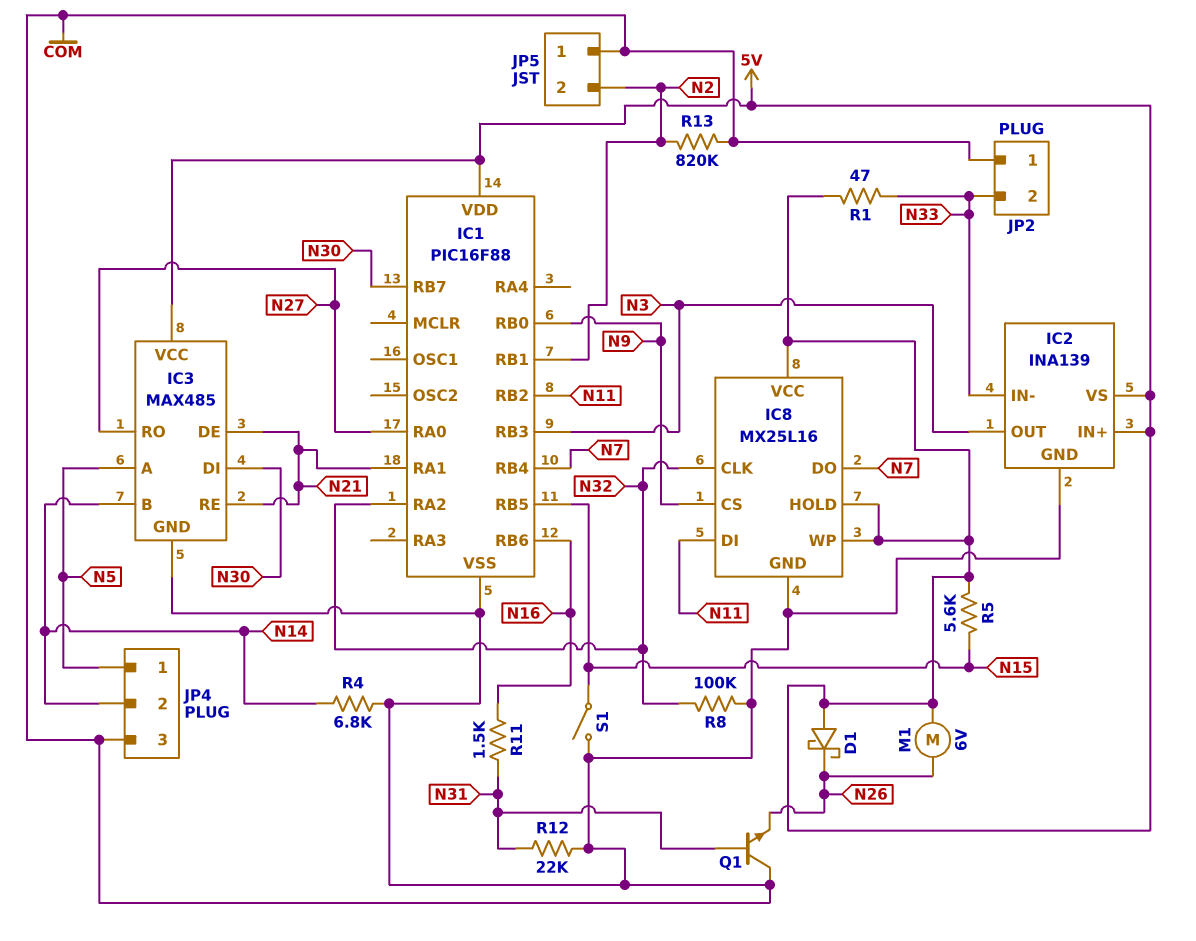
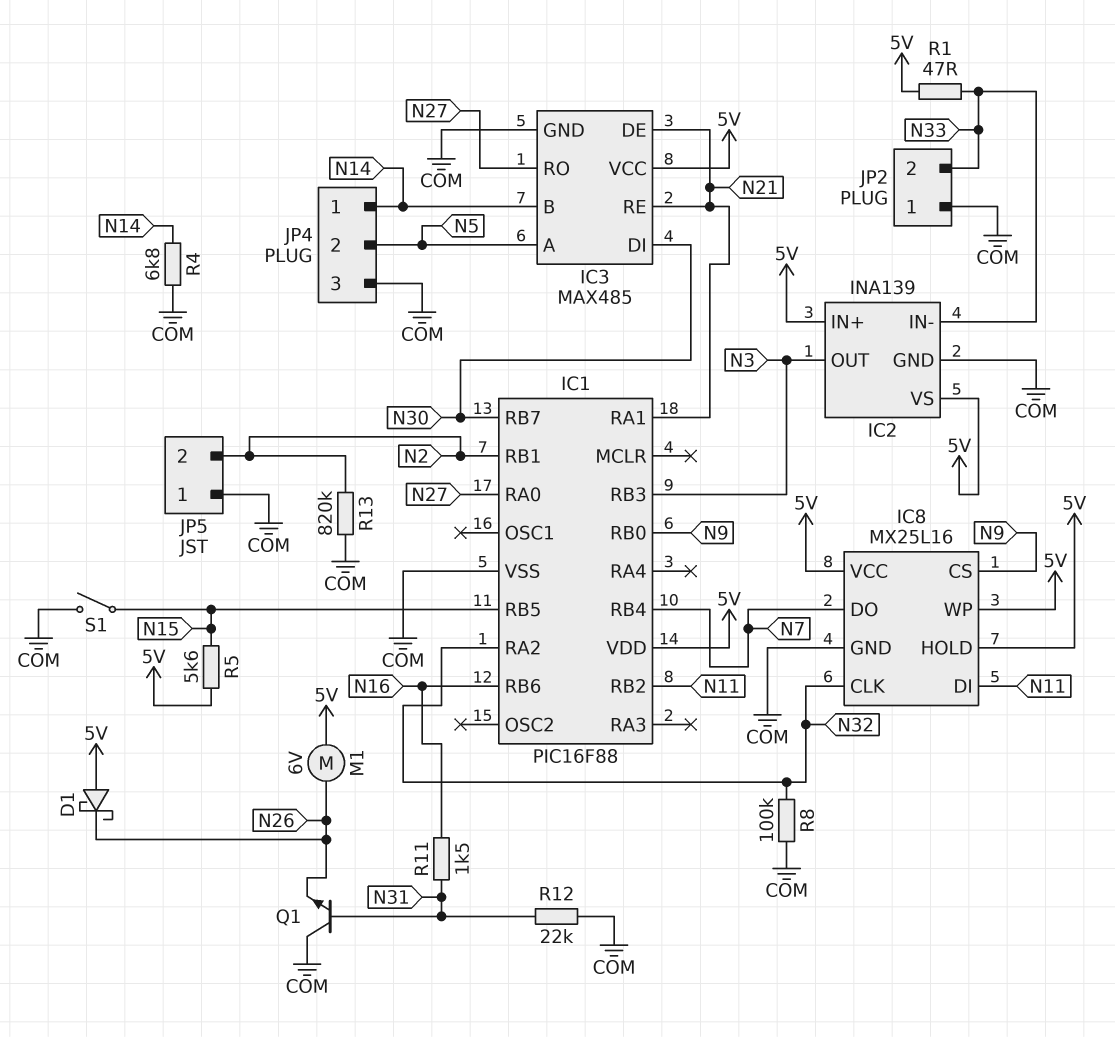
JP4 pin 1: N5 -> N14
JP4 pin 2: N14 -> N5

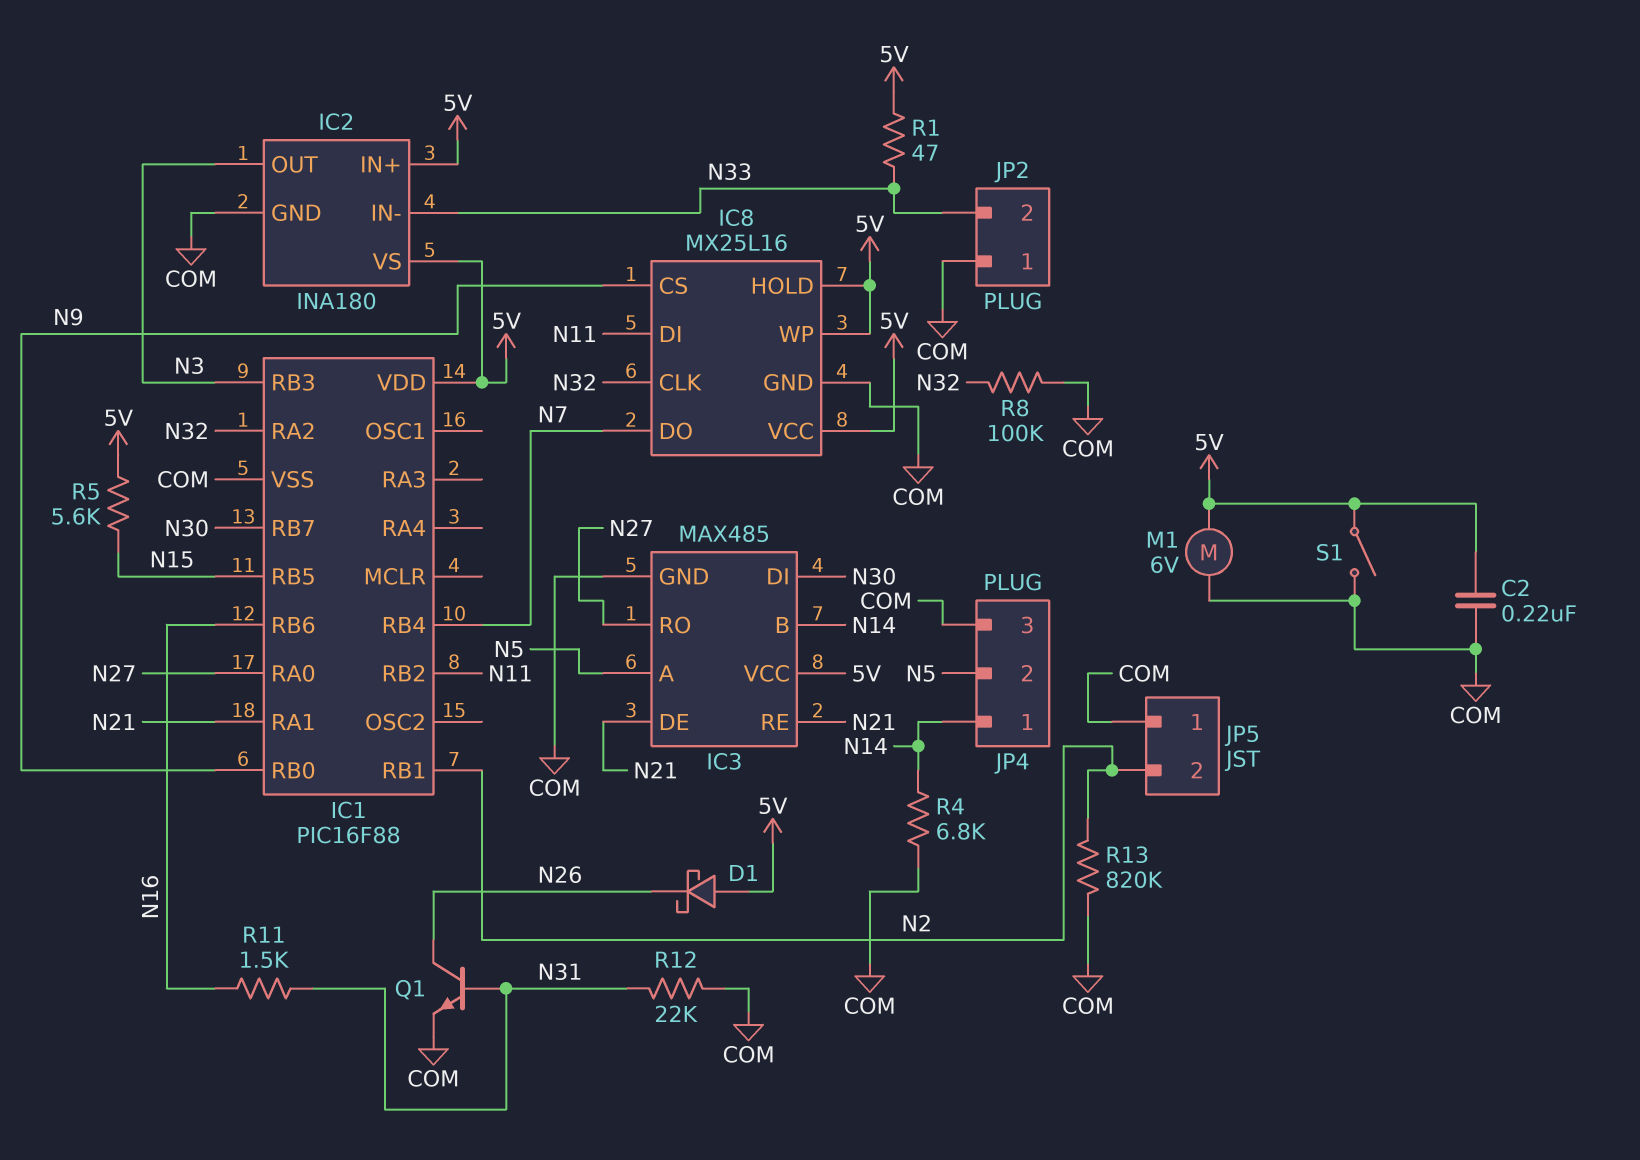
C2: none -> 220nF (5V, COM)
IC2: INA139 -> INA180
M1: motor 6V (5V, N26) -> motor 6V (5V, COM)
Q1: NPN (B N31, C COM, E N26) -> NPN (B N31, C N26, E COM)
S1: switch (COM, N15) -> switch (5V, COM)

